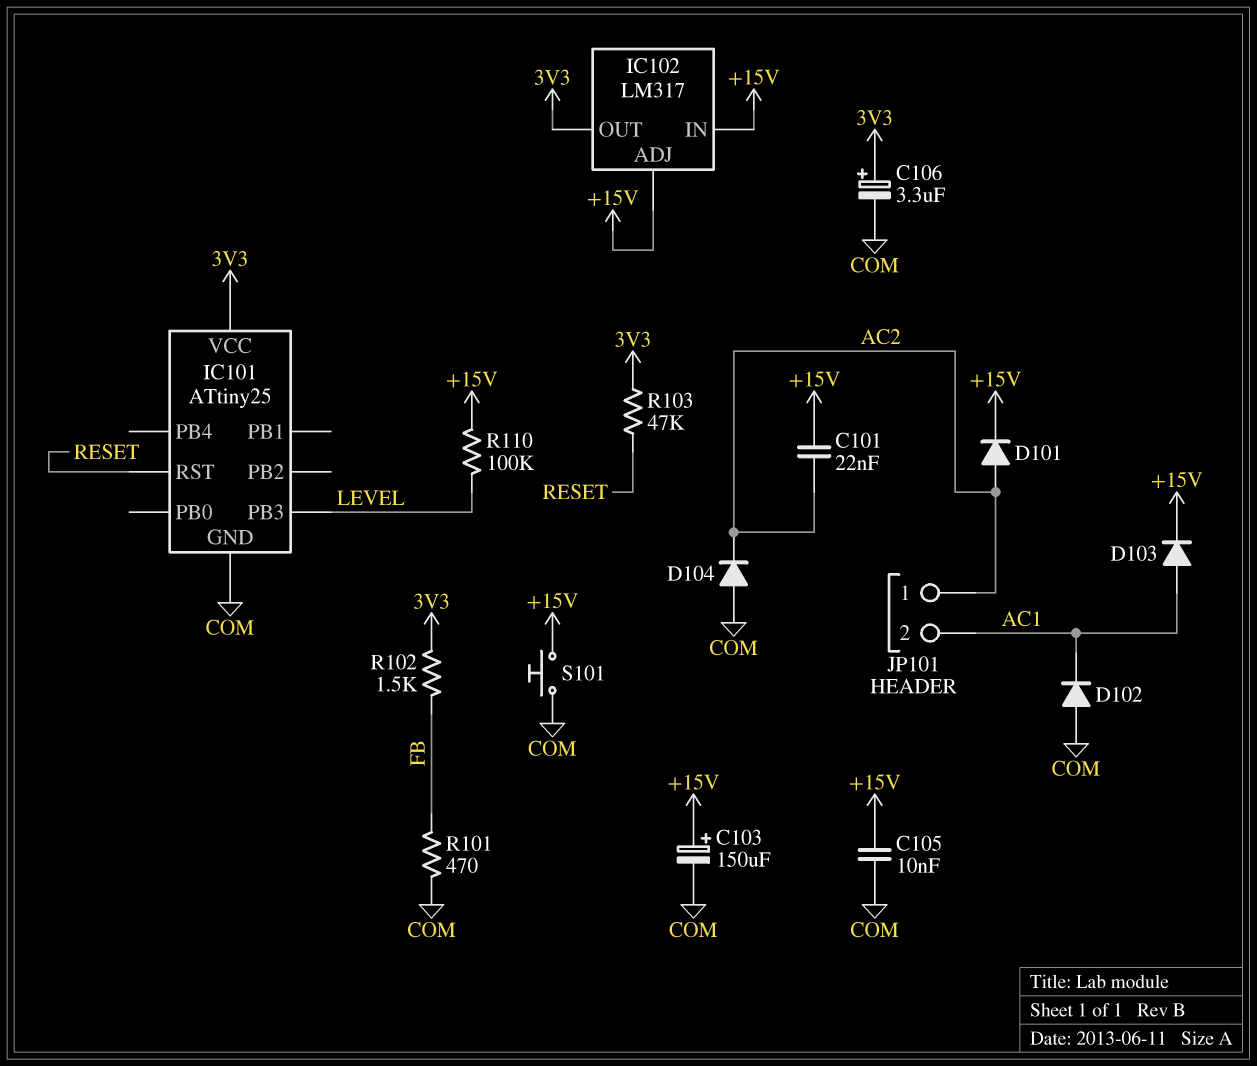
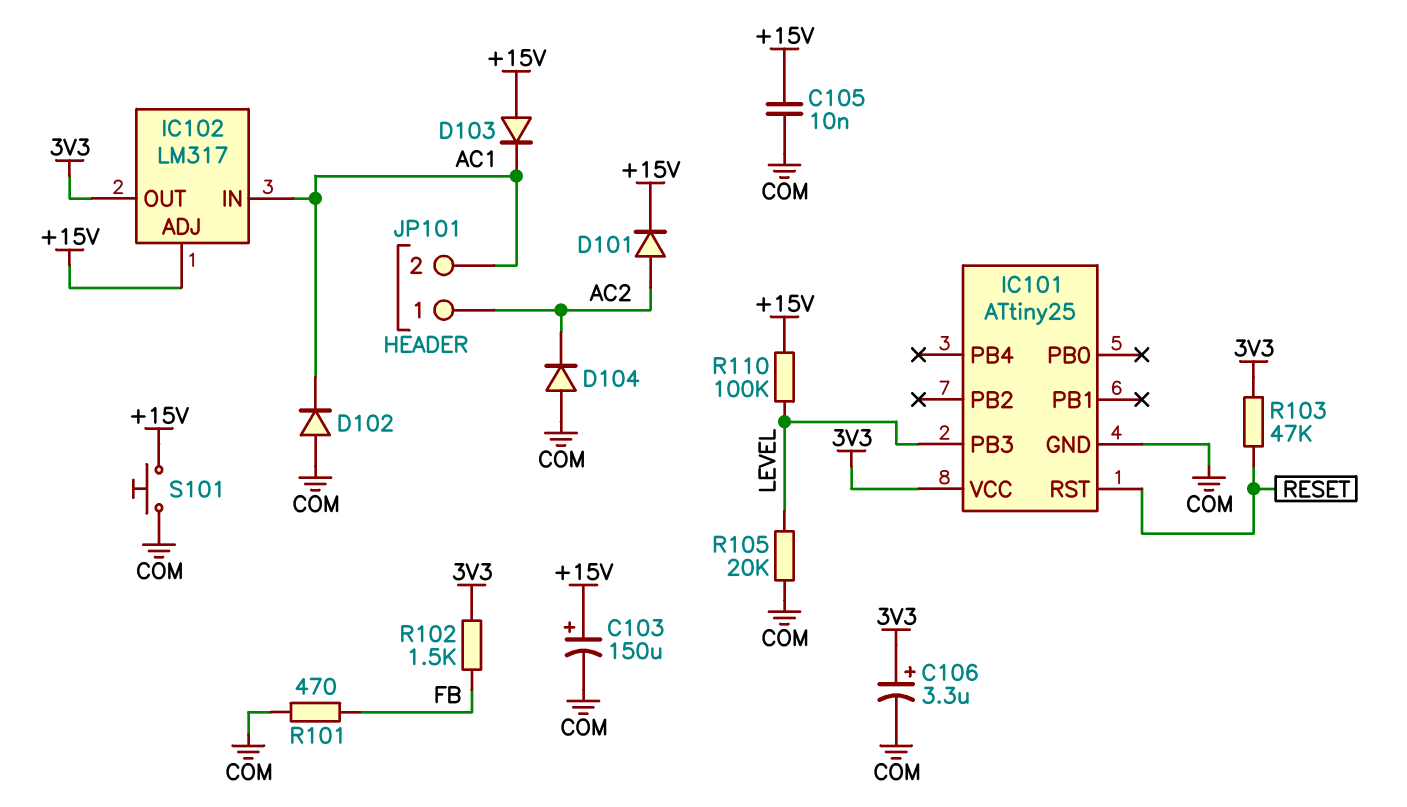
C101: 22nF (+15V, AC2) -> none
D103: diode (A AC1, K +15V) -> diode (A +15V, K AC1)
IC102 pin IN: +15V -> AC1
R105: none -> 20k (COM, LEVEL)

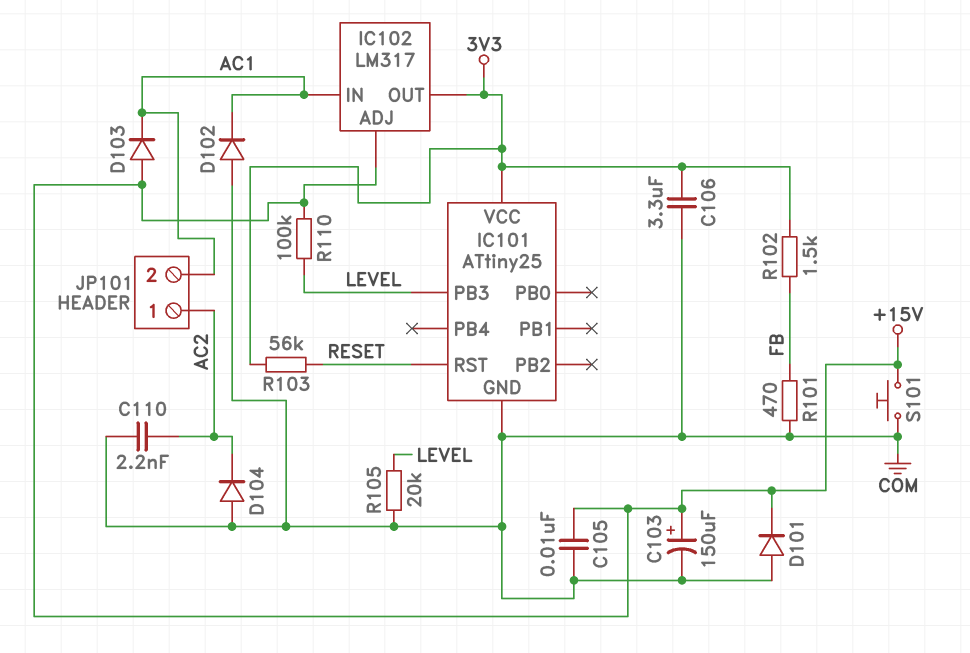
C106: 3.3uF (plus 3V3, minus COM) -> 3.3uF (3V3, COM)
C110: none -> 2.2nF (AC2, COM)
D101: diode (A AC2, K +15V) -> diode (A COM, K +15V)
R103: 47k (3V3, RESET) -> 56k (3V3, RESET)

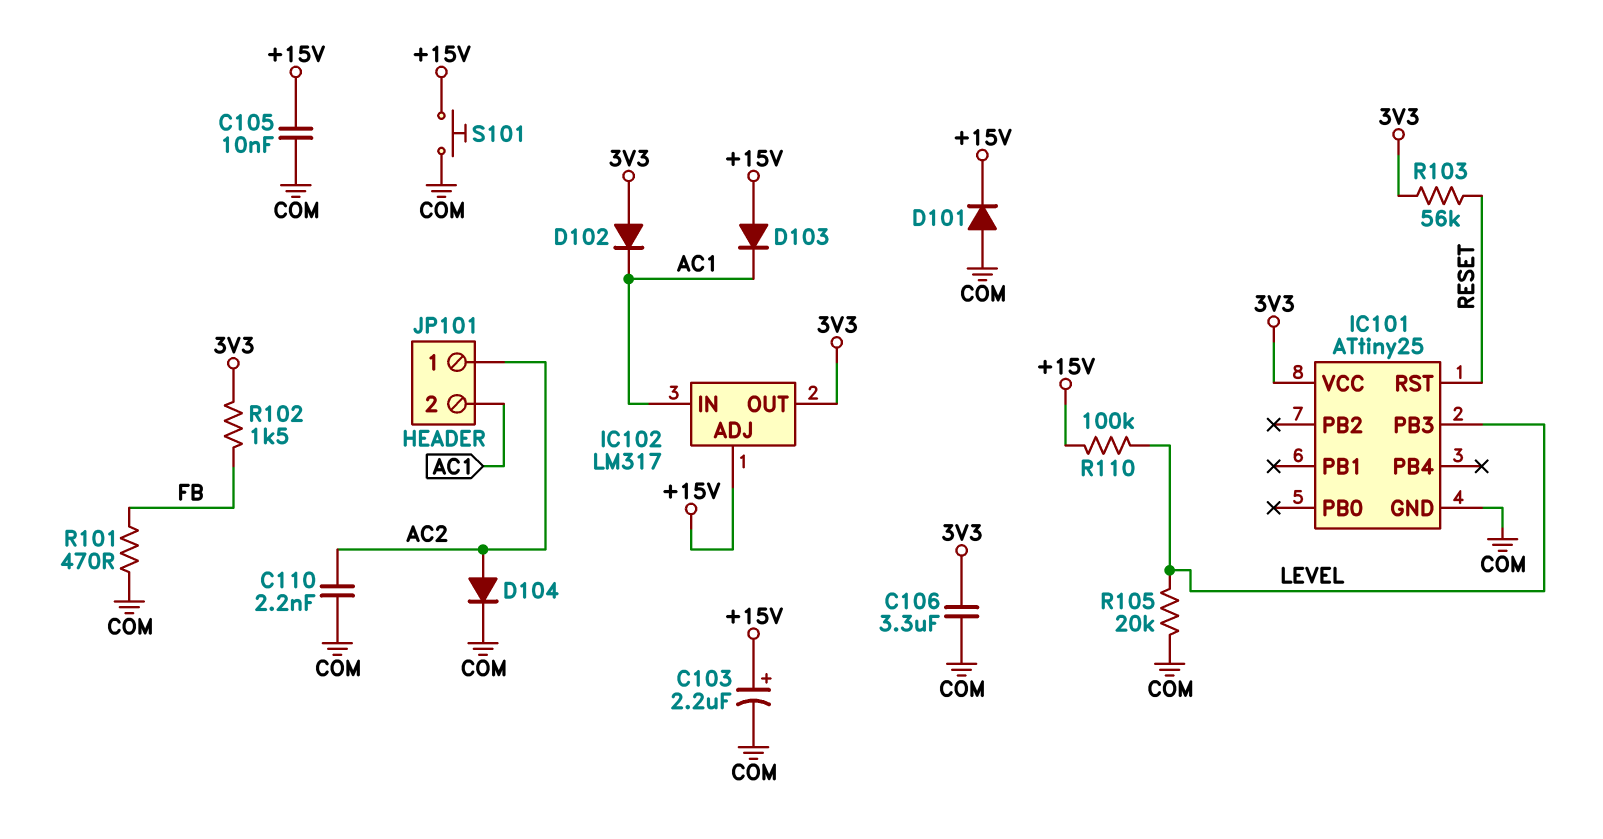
C103: 150uF (plus +15V, minus COM) -> 2.2uF (plus +15V, minus COM)
D102: diode (A COM, K AC1) -> diode (A 3V3, K AC1)
D104: diode (A COM, K AC2) -> diode (A AC2, K COM)

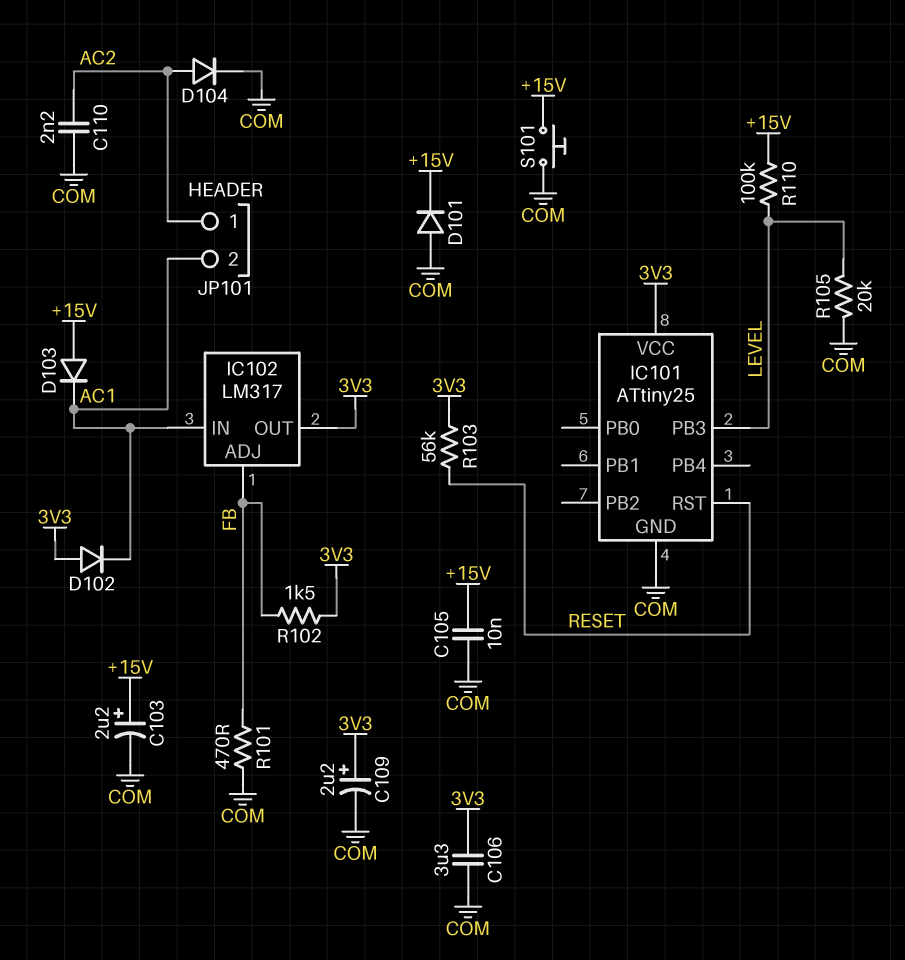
C109: none -> 2.2uF (plus 3V3, minus COM)
IC102 pin ADJ: +15V -> FB

